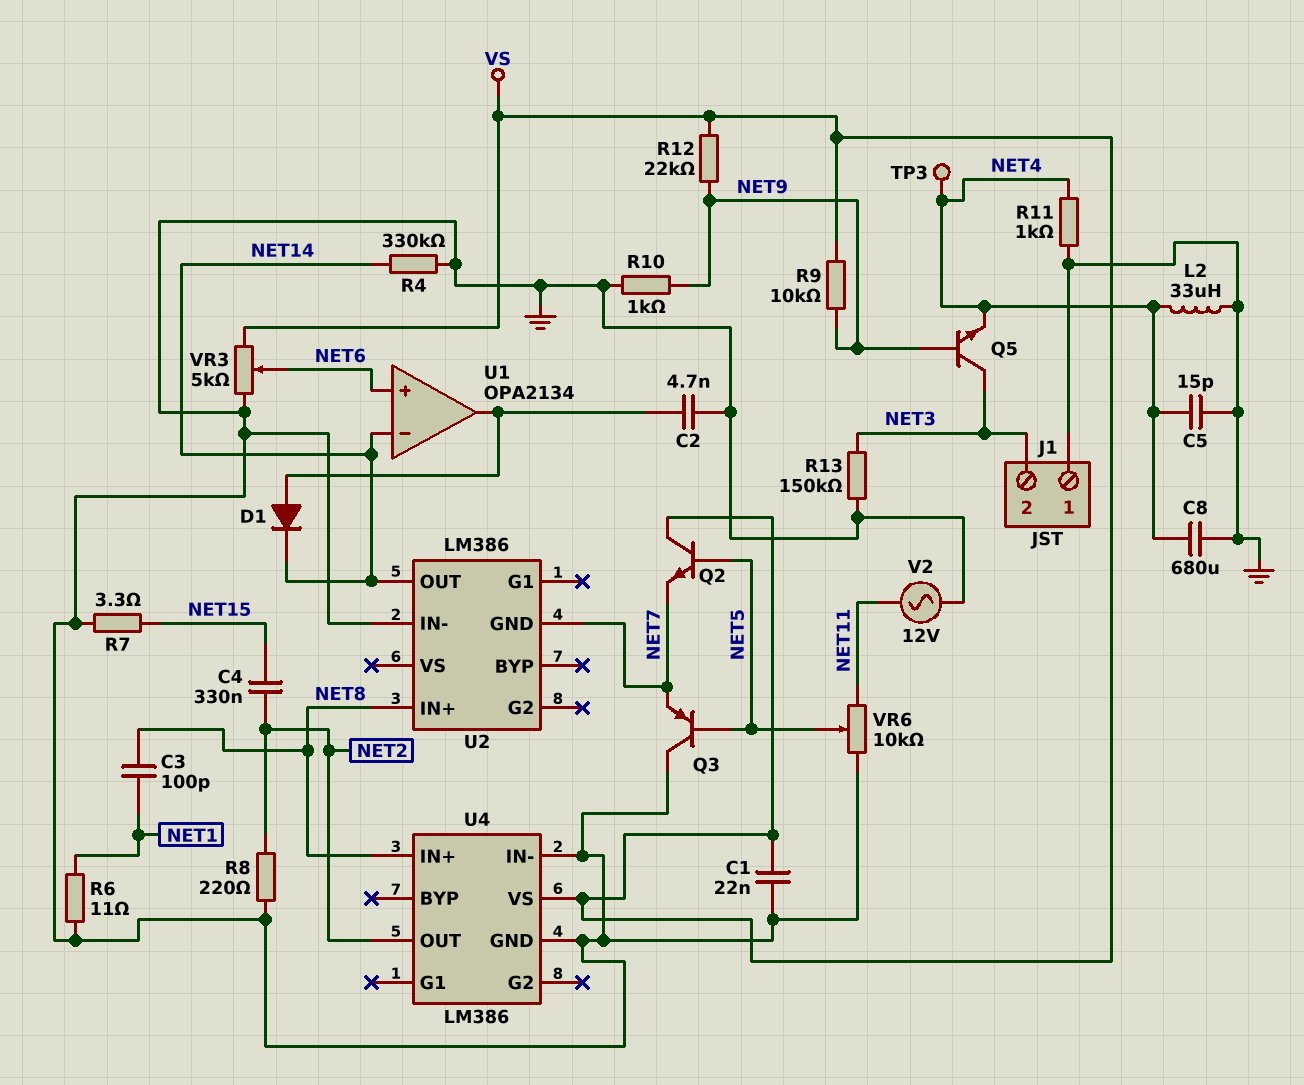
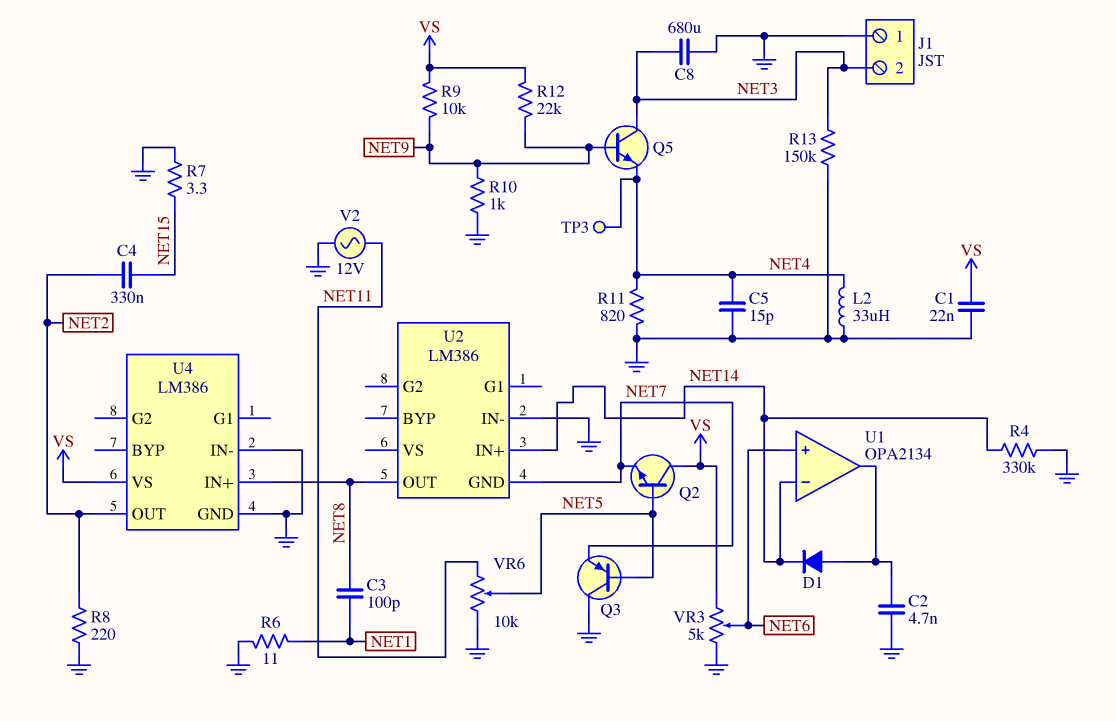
C8: 680uF (GND, NET4) -> 680uF (GND, NET3)
R11: 1k (GND, NET4) -> 820 (GND, NET4)
U2 pin IN+: NET8 -> NET14
U2 pin OUT: NET14 -> NET8

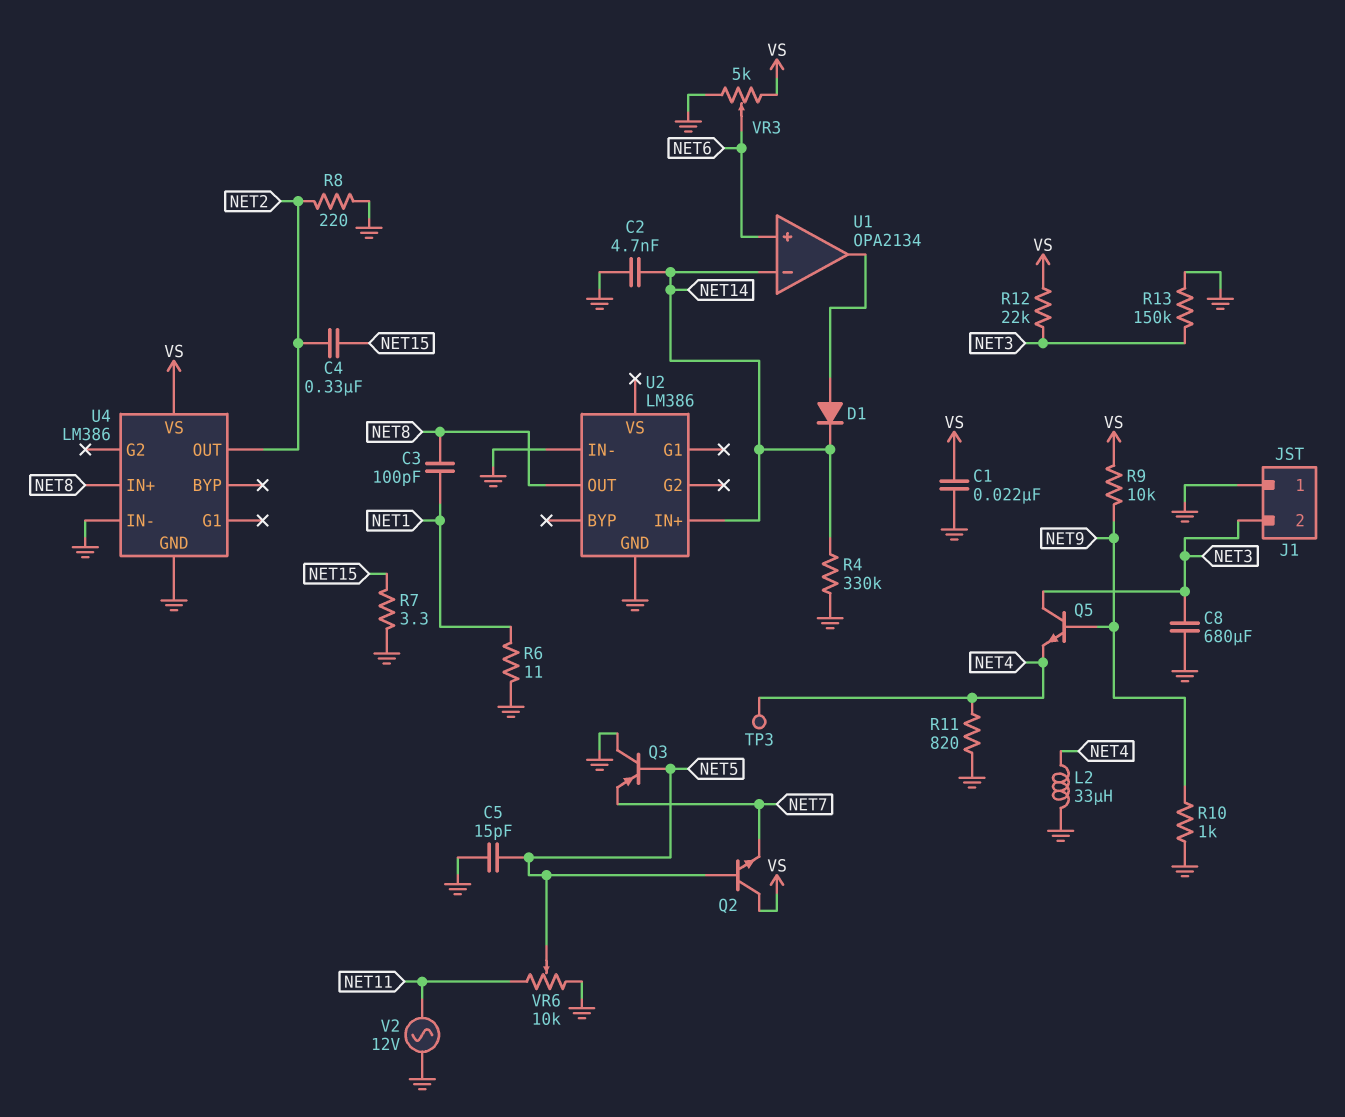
C2: 4.7nF (GND, U1/out) -> 4.7nF (GND, NET14)
C5: 15pF (GND, NET4) -> 15pF (GND, NET5)
R12: 22k (NET9, VS) -> 22k (NET3, VS)
U2 pin GND: NET7 -> GND

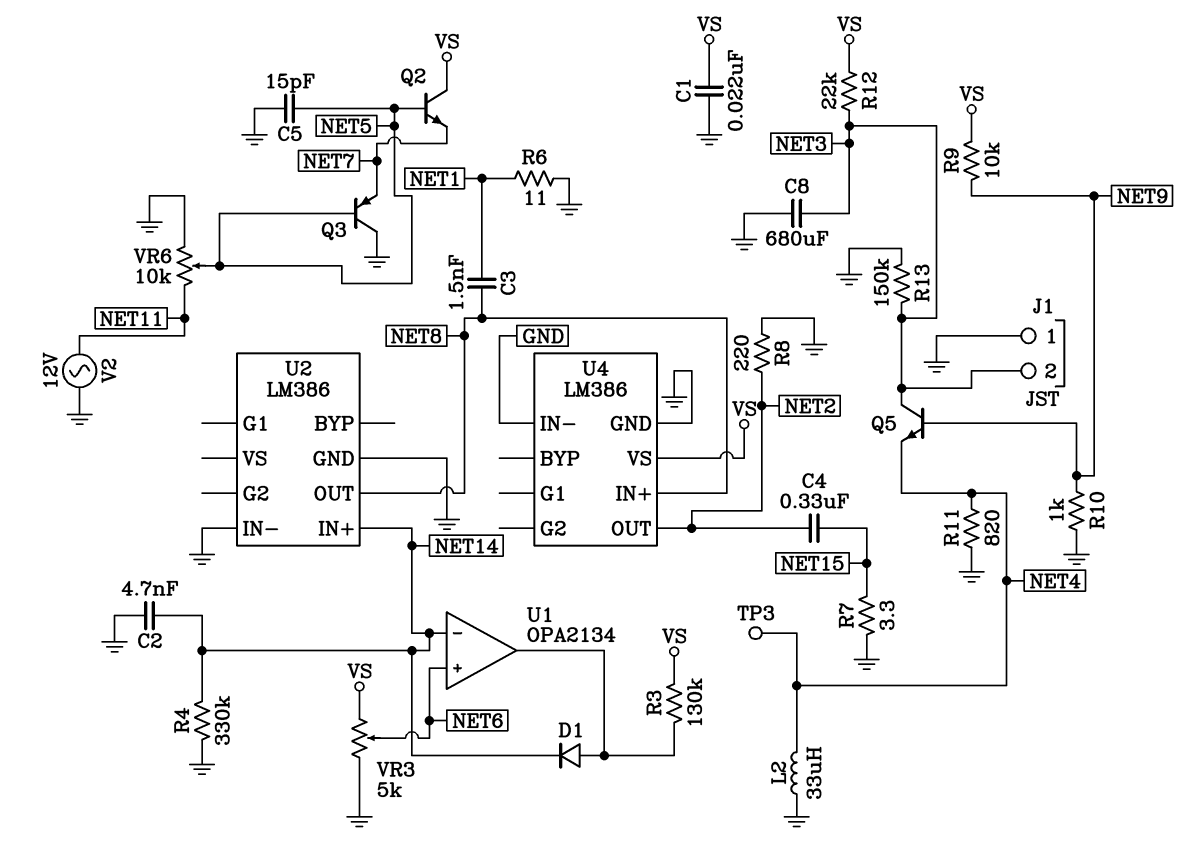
C3: 100pF (NET1, NET8) -> 1.5nF (NET1, NET8)
R3: none -> 130k (U1/out, VS)

